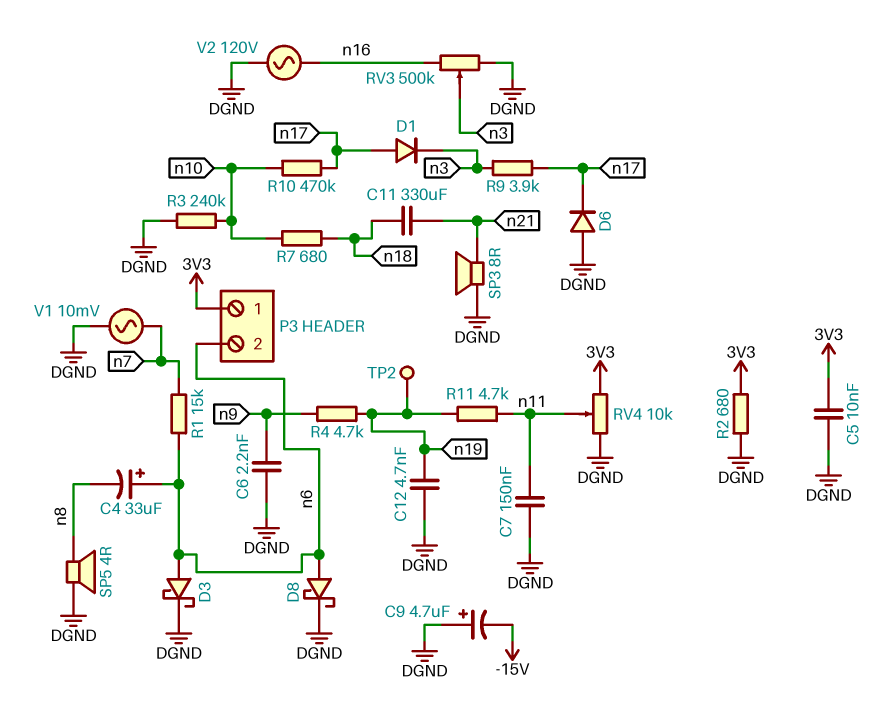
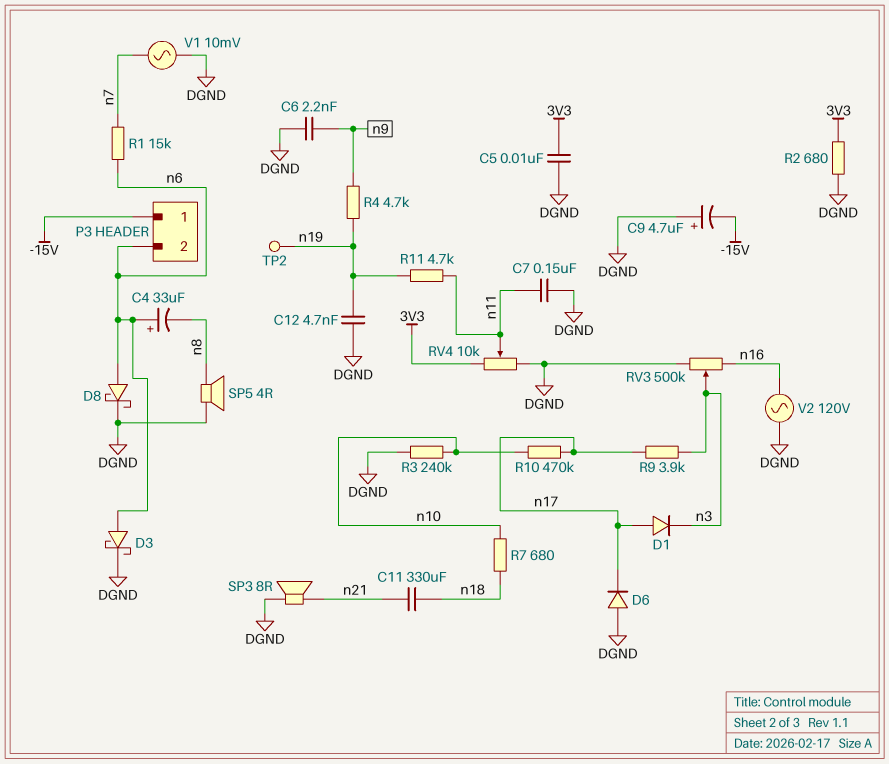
P3 pin 1: 3V3 -> -15V

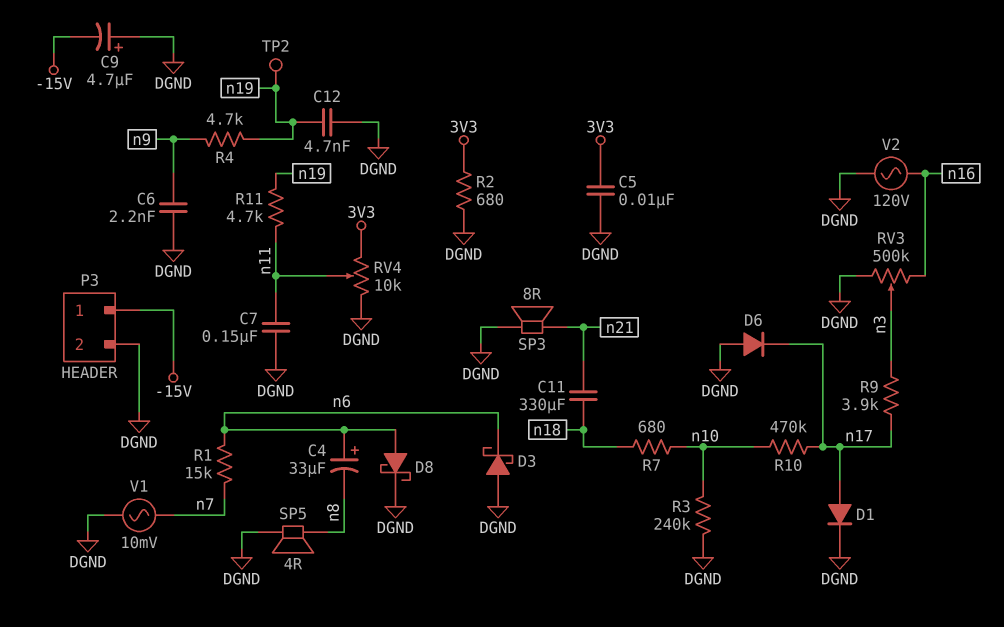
D1: diode (A n17, K n3) -> diode (A n17, K DGND)
D3: schottky (A n6, K DGND) -> schottky (A DGND, K n6)
P3 pin 2: n6 -> DGND

